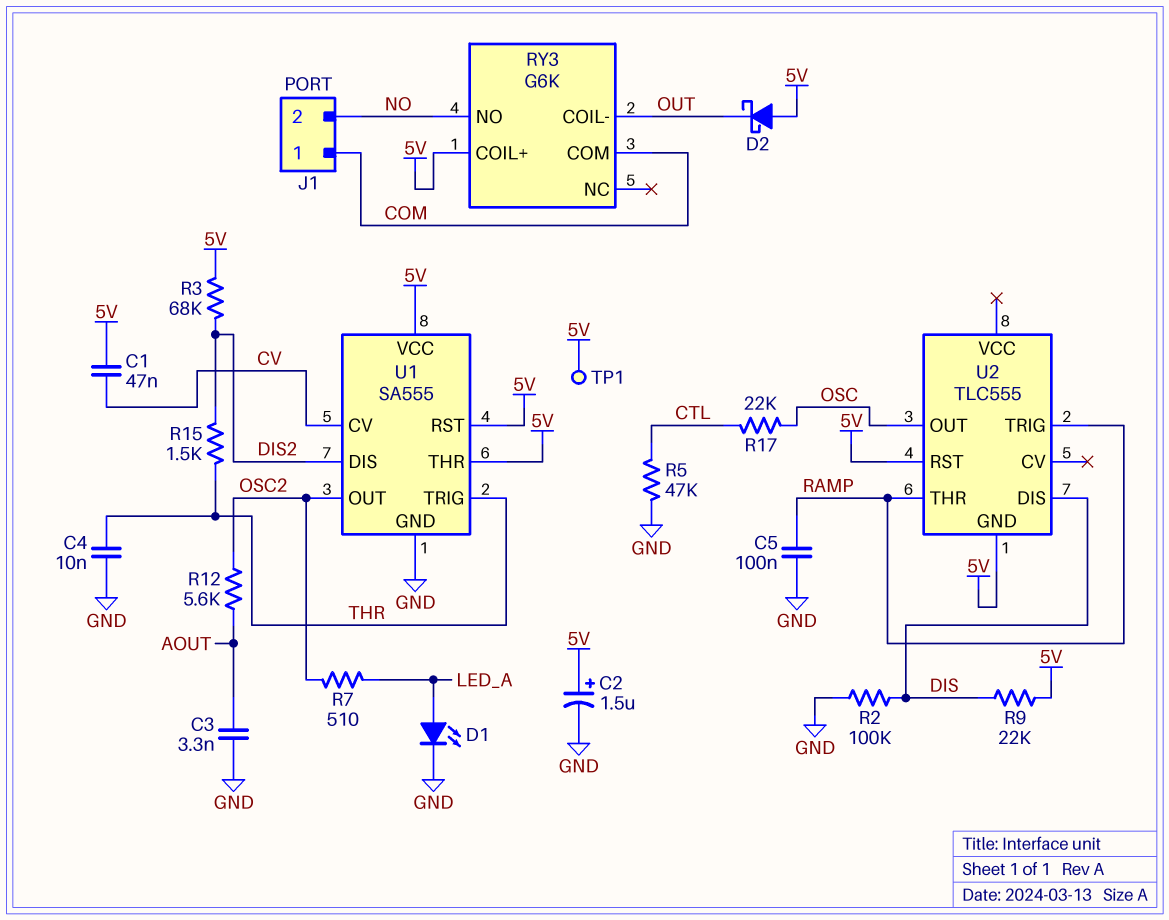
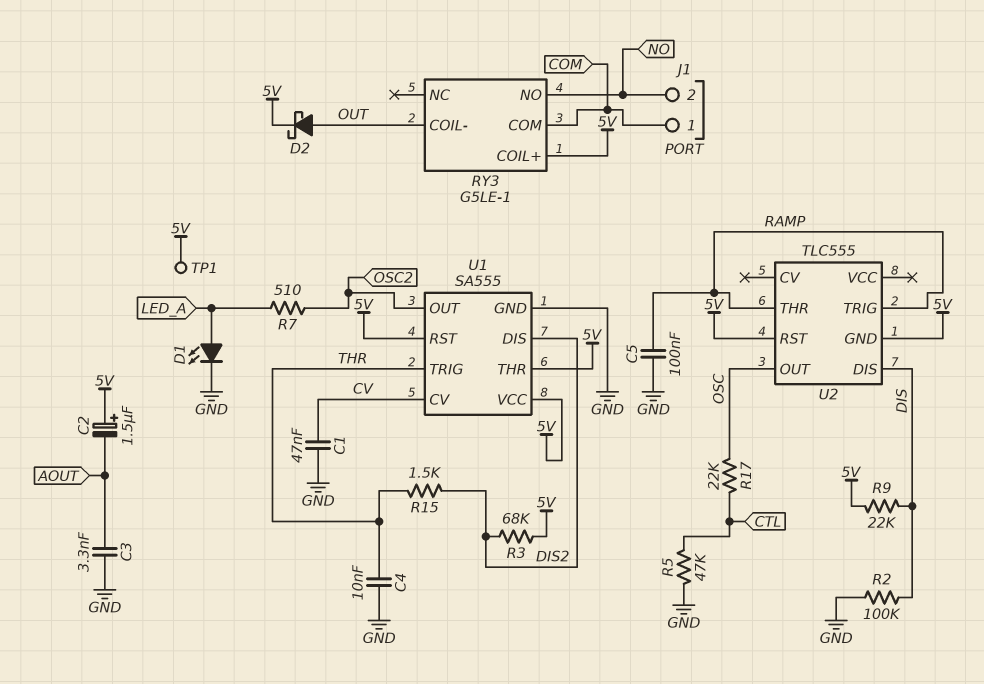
C1: 47nF (5V, CV) -> 47nF (CV, GND)
C2: 1.5uF (plus 5V, minus GND) -> 1.5uF (plus 5V, minus AOUT)
D2: schottky (A 5V, K OUT) -> schottky (A OUT, K 5V)
R12: 5.6k (AOUT, OSC2) -> none
RY3: G6K -> G5LE-1

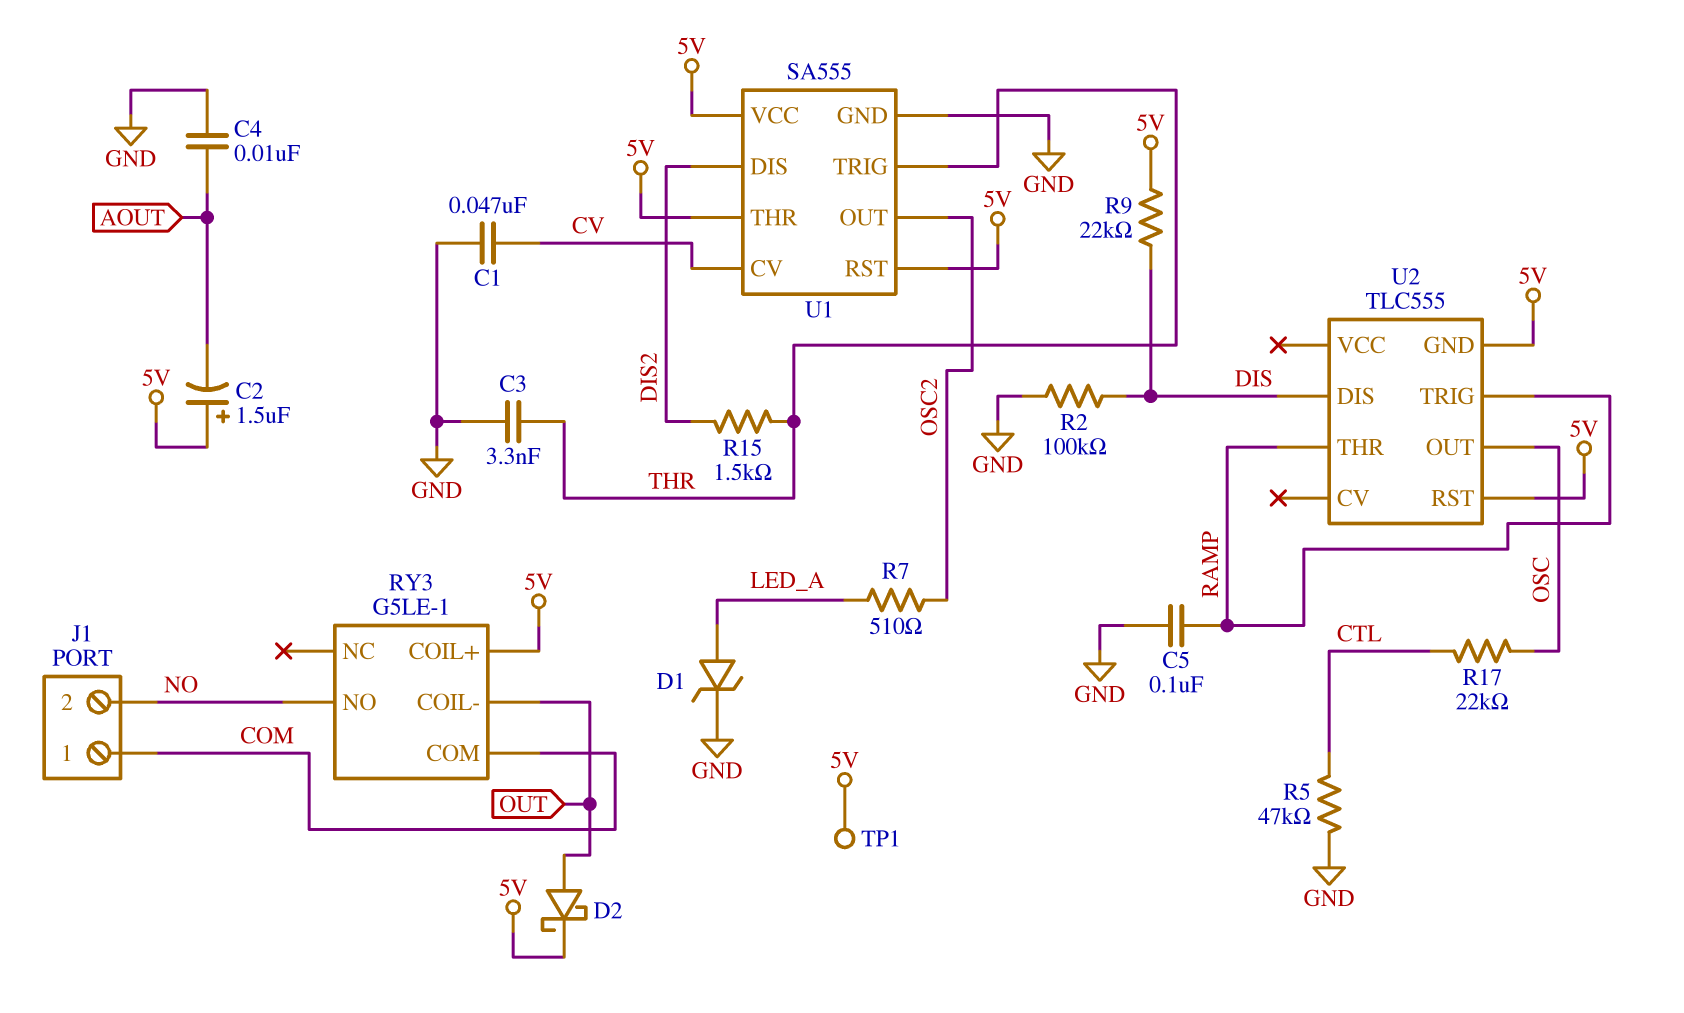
C3: 3.3nF (AOUT, GND) -> 3.3nF (GND, THR)
C4: 10nF (GND, THR) -> 10nF (AOUT, GND)
D1: LED (A LED_A, K GND) -> zener (A LED_A, K GND)
R3: 68k (5V, DIS2) -> none

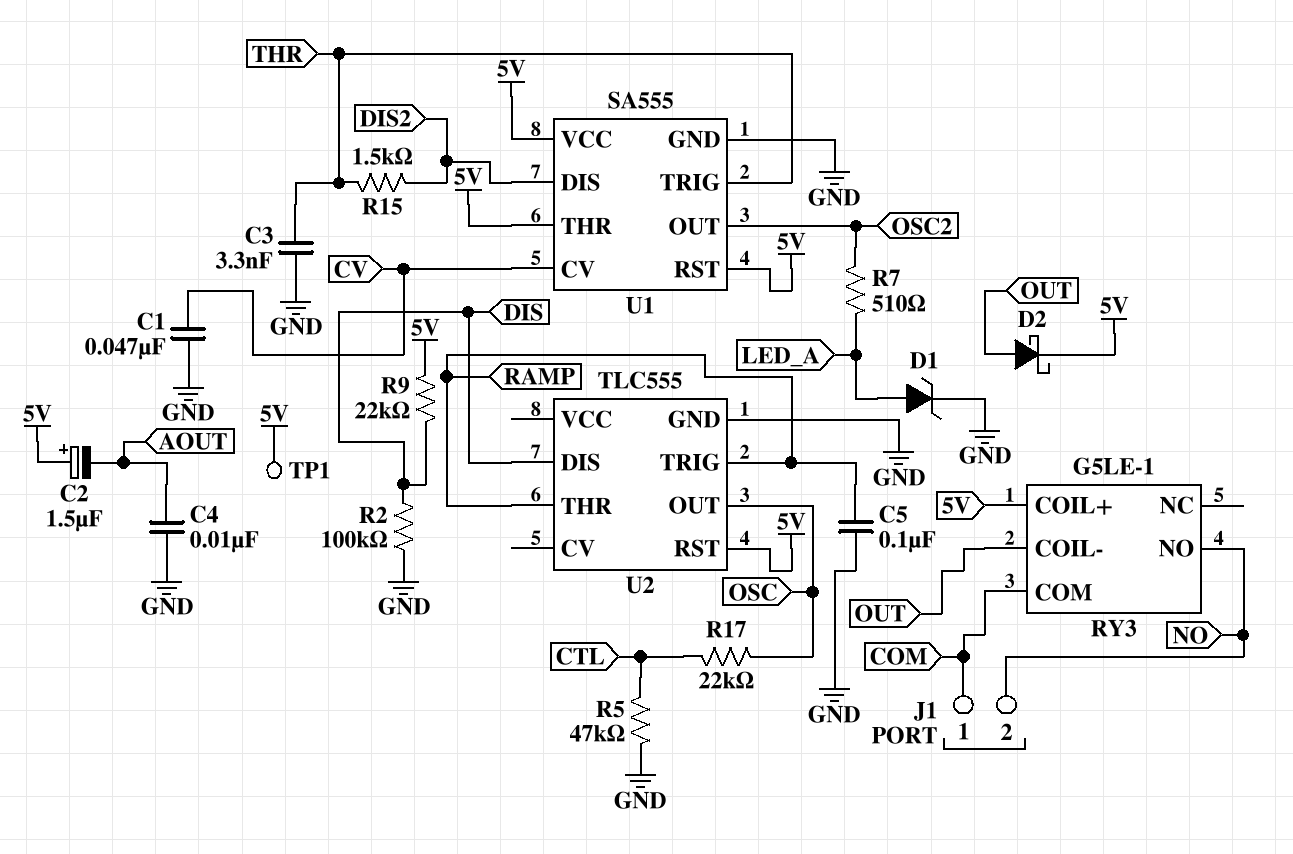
U2 pin GND: 5V -> GND

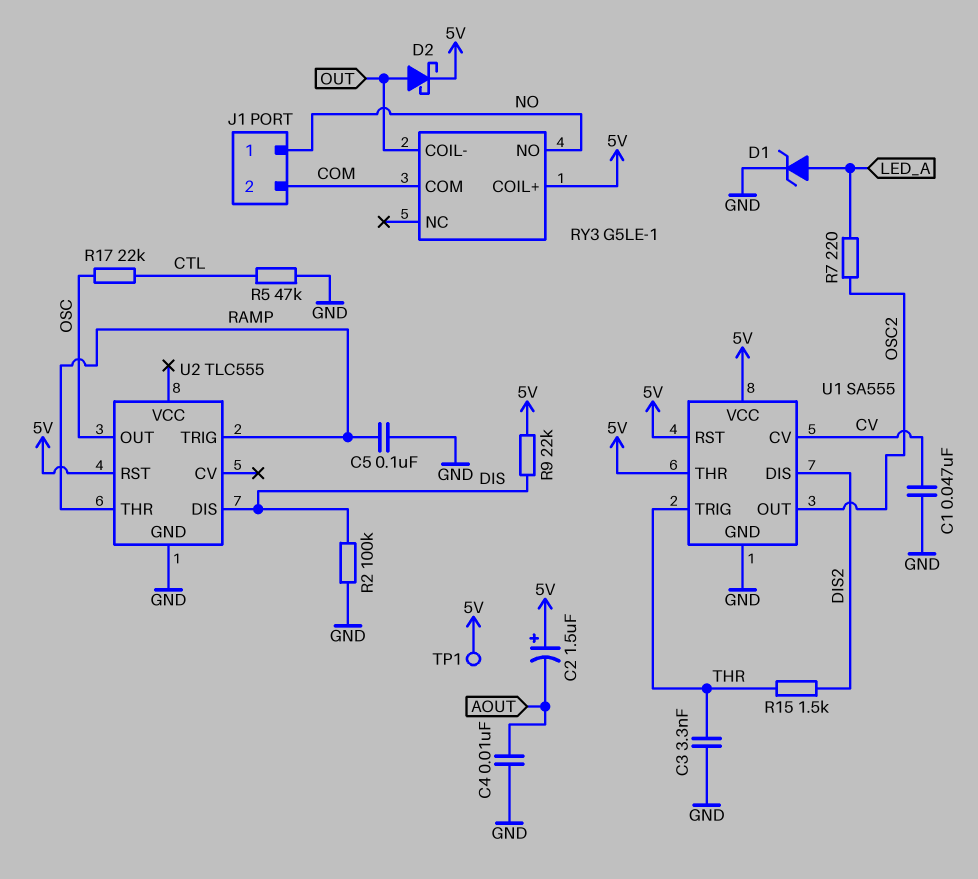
J1 pin 1: COM -> NO
J1 pin 2: NO -> COM
R7: 510 (LED_A, OSC2) -> 220 (LED_A, OSC2)

